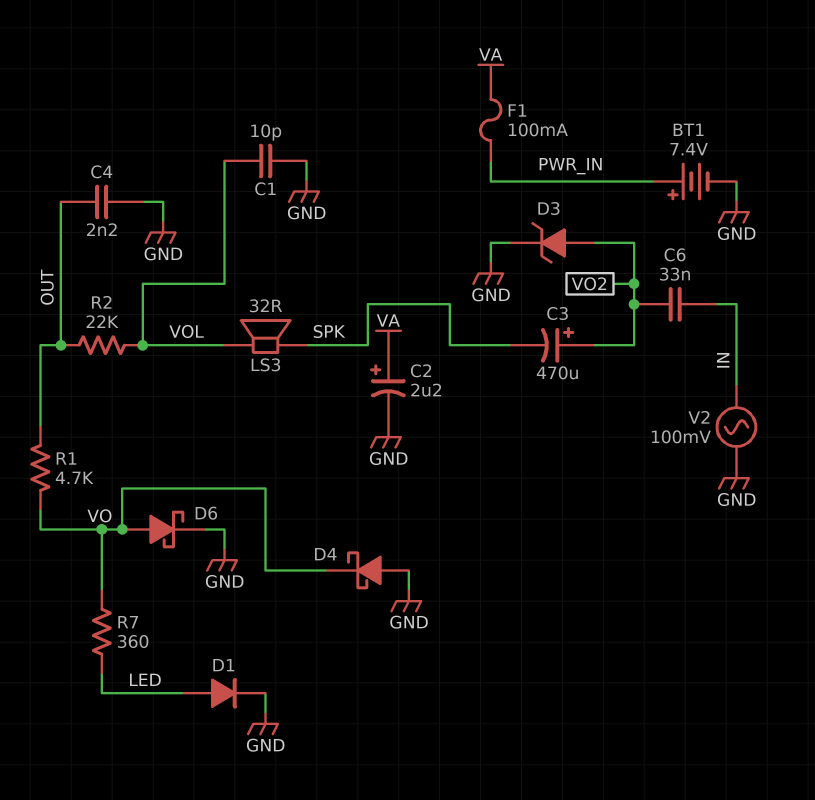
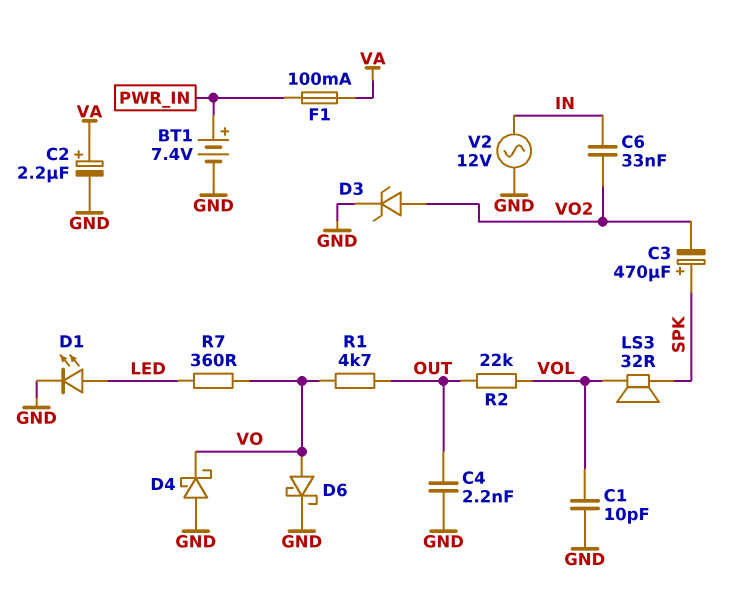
C3: 470uF (plus VO2, minus SPK) -> 470uF (plus SPK, minus VO2)
D1: diode (A LED, K GND) -> LED (A LED, K GND)
V2: AC 100mV (GND, IN) -> AC 12V (GND, IN)

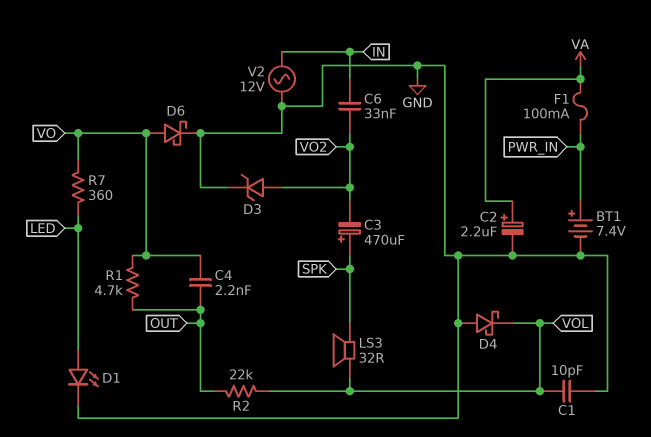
C4: 2.2nF (GND, OUT) -> 2.2nF (OUT, VO)
D4: schottky (A GND, K VO) -> schottky (A GND, K VOL)

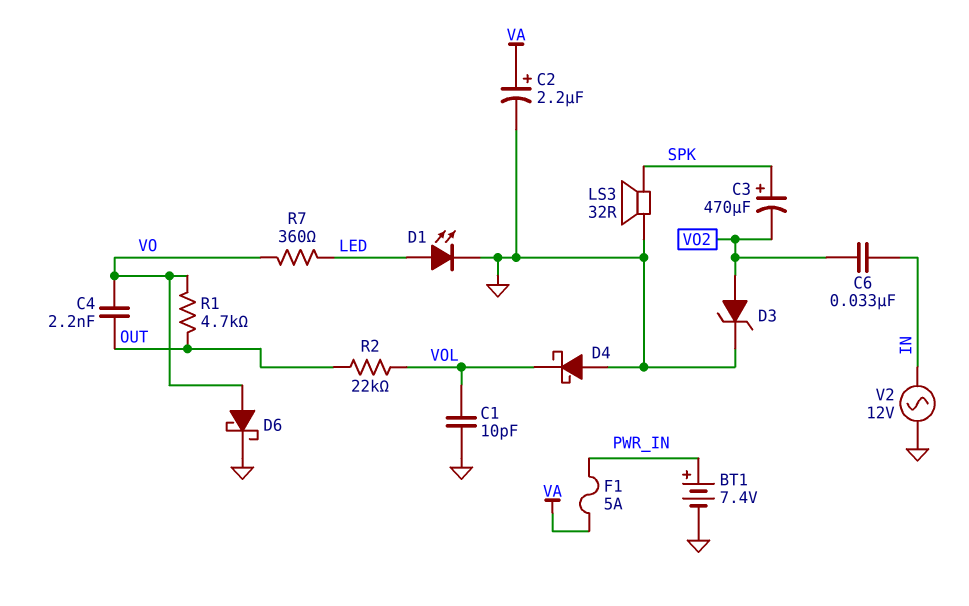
F1: 100mA (PWR_IN, VA) -> 5A (PWR_IN, VA)
LS3: speaker 32R (SPK, VOL) -> speaker 32R (GND, SPK)

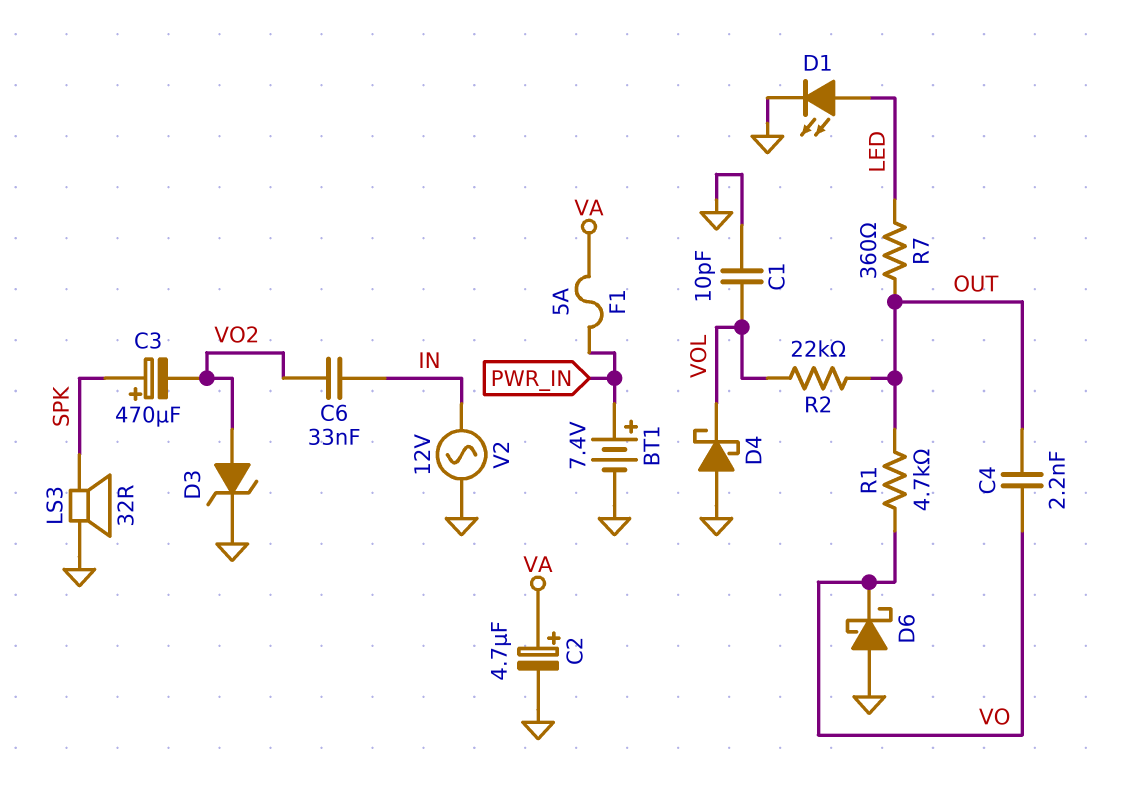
C2: 2.2uF (plus VA, minus GND) -> 4.7uF (plus VA, minus GND)
D6: schottky (A VO, K GND) -> schottky (A GND, K VO)
R7: 360 (LED, VO) -> 360 (LED, OUT)

